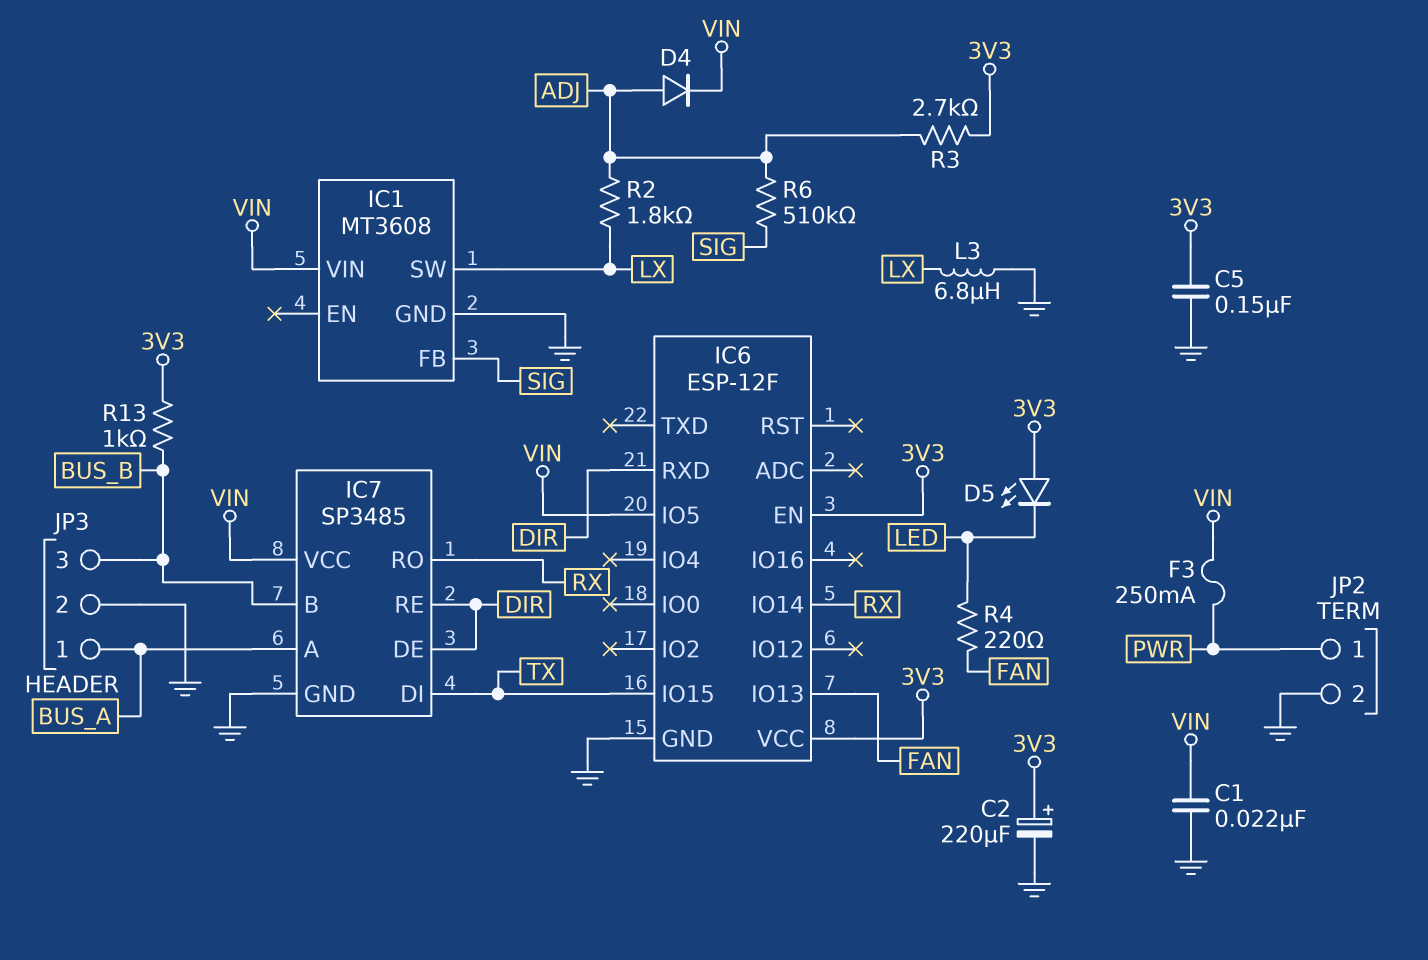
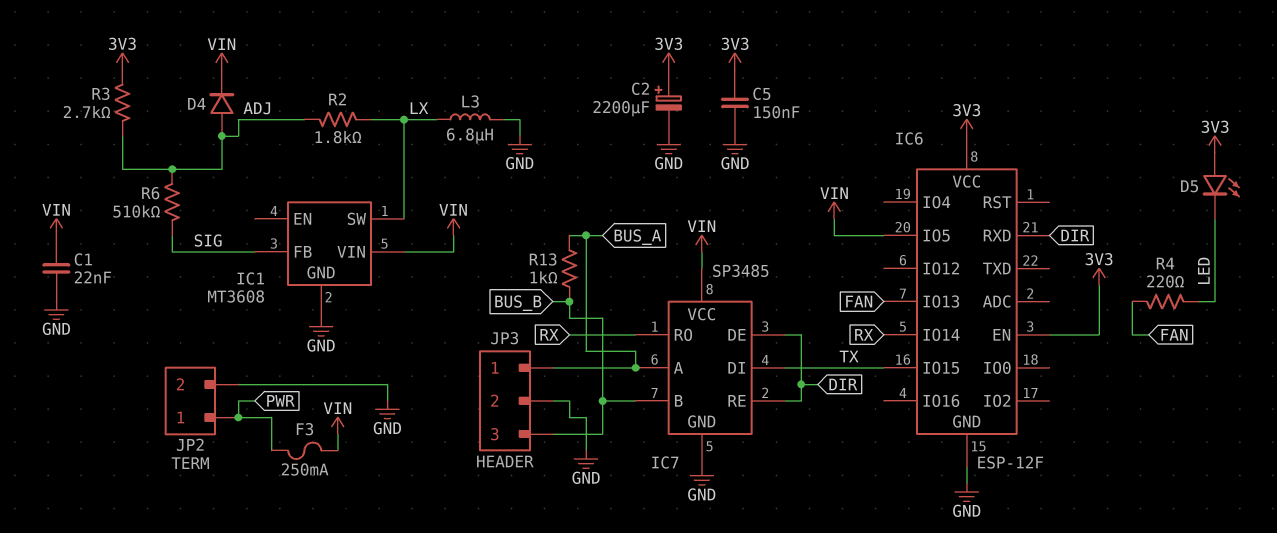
C2: 220uF (plus 3V3, minus GND) -> 2200uF (plus 3V3, minus GND)
R13: 1k (3V3, BUS_B) -> 1k (BUS_A, BUS_B)

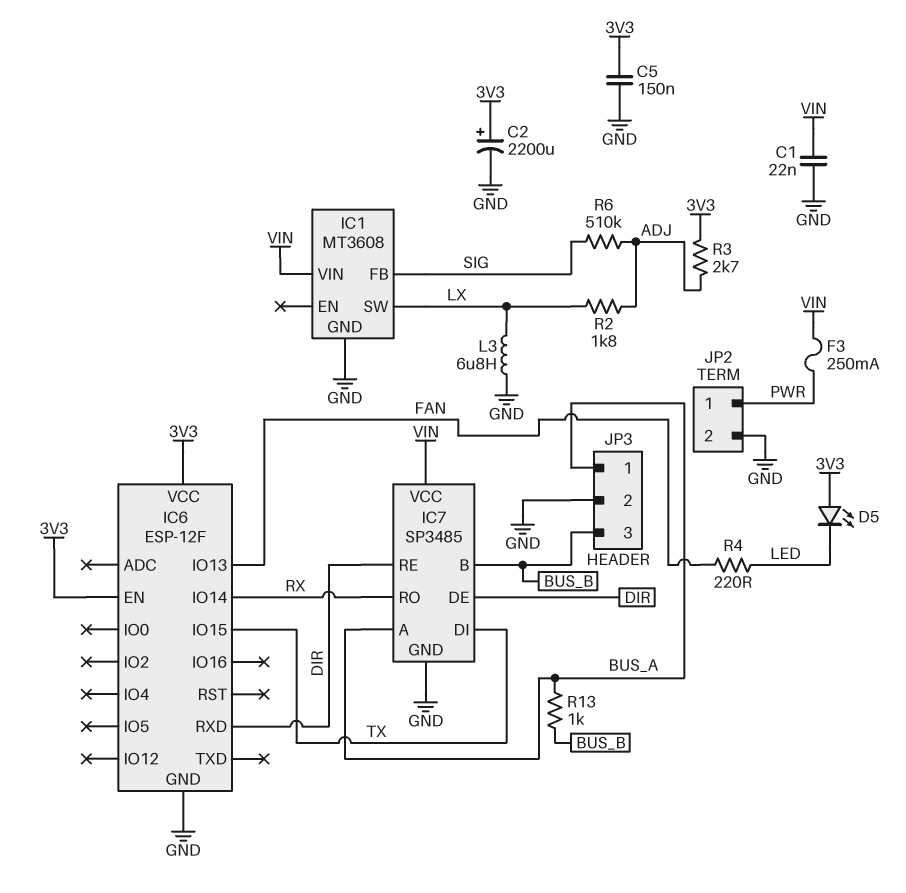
D4: diode (A ADJ, K VIN) -> none
IC6 pin IO5: VIN -> none

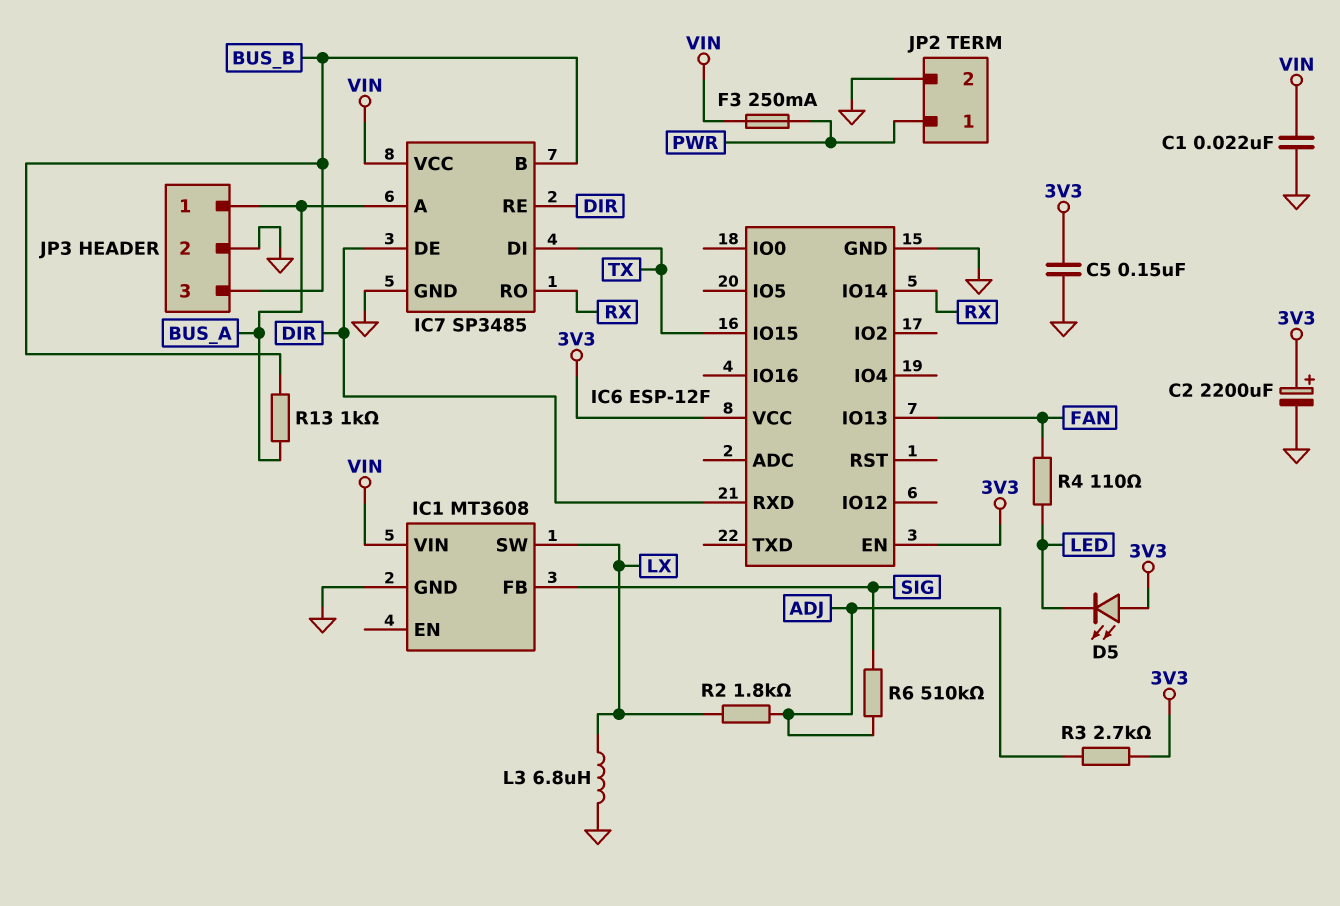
R4: 220 (FAN, LED) -> 110 (FAN, LED)

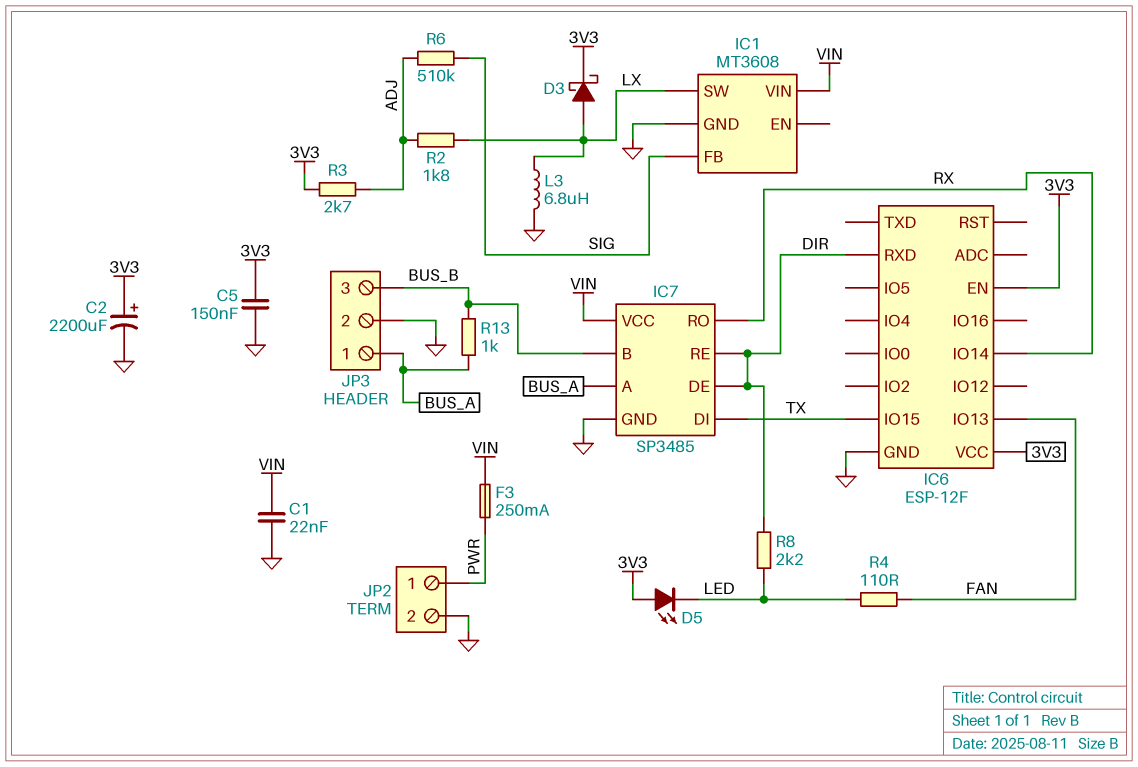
D3: none -> schottky (A LX, K 3V3)
R8: none -> 2.2k (DIR, LED)

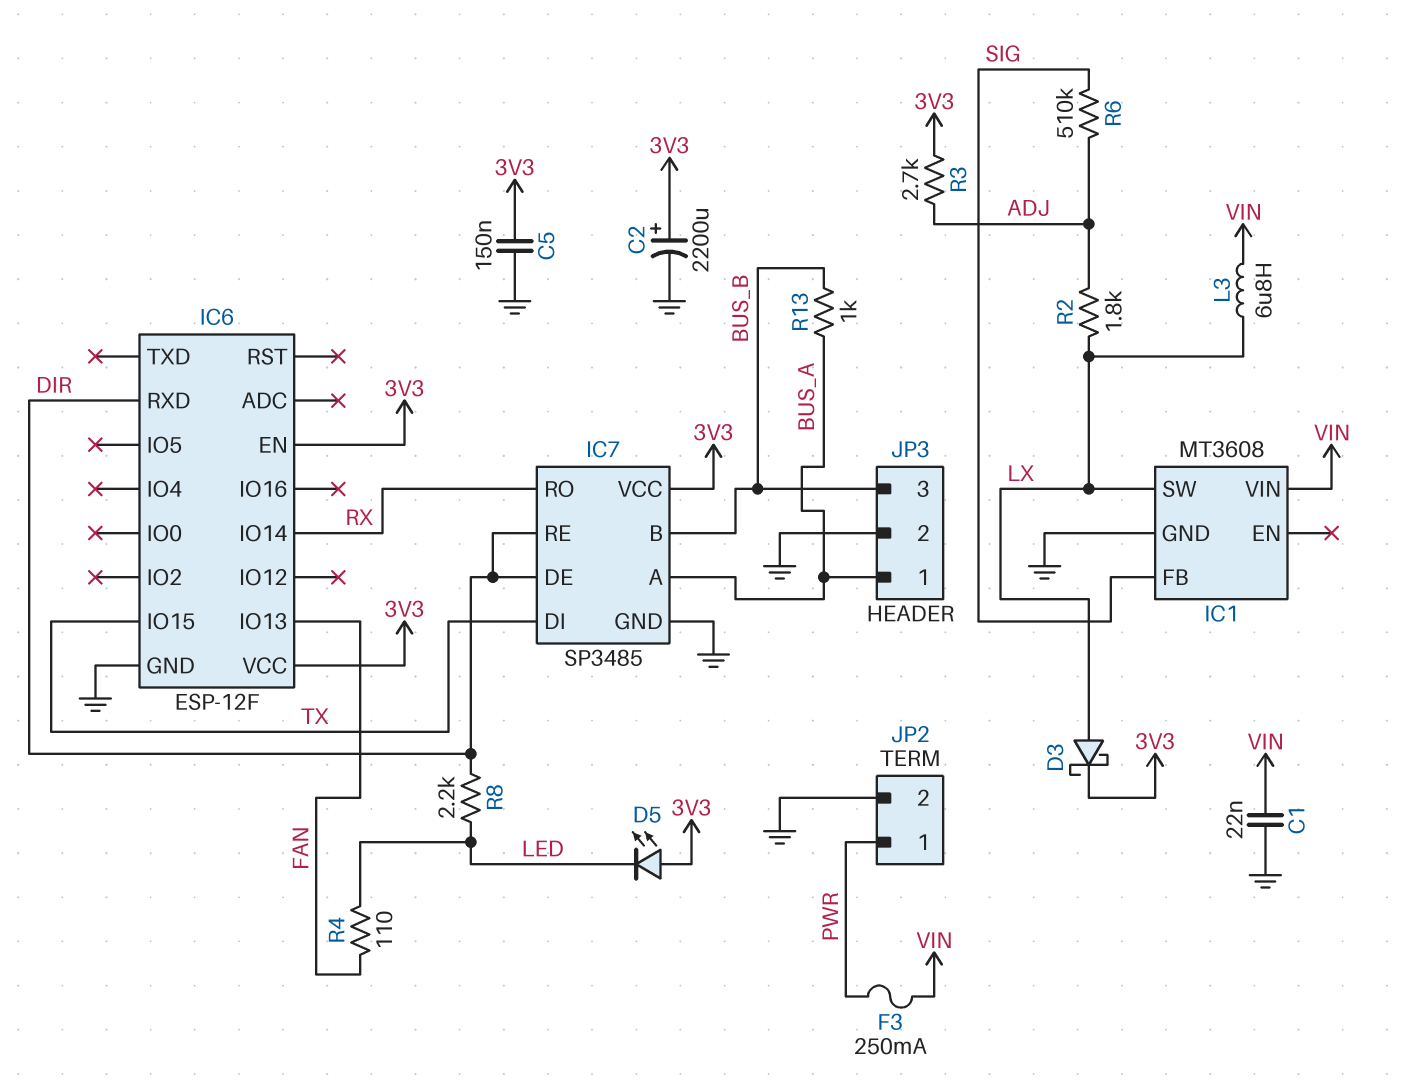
IC7 pin VCC: VIN -> 3V3
L3: 6.8uH (GND, LX) -> 6.8uH (LX, VIN)

